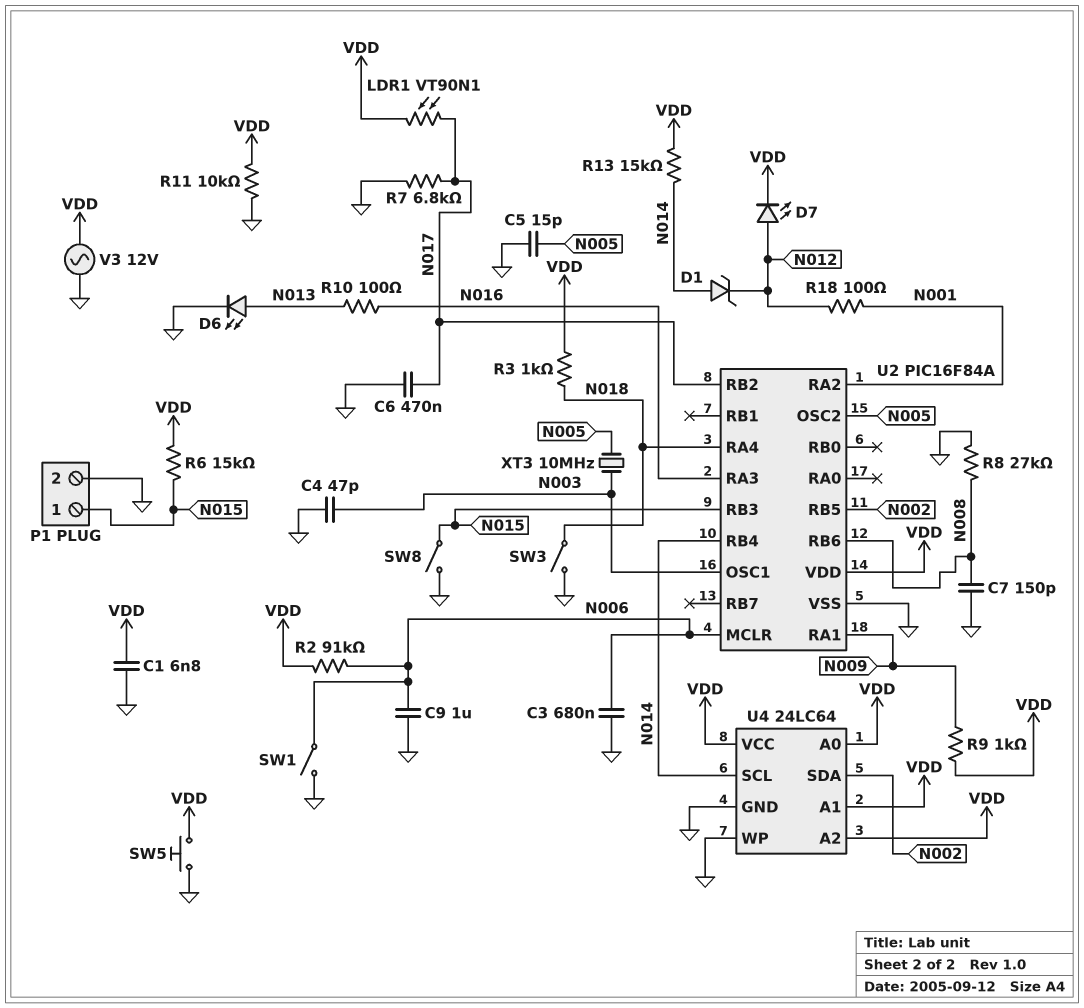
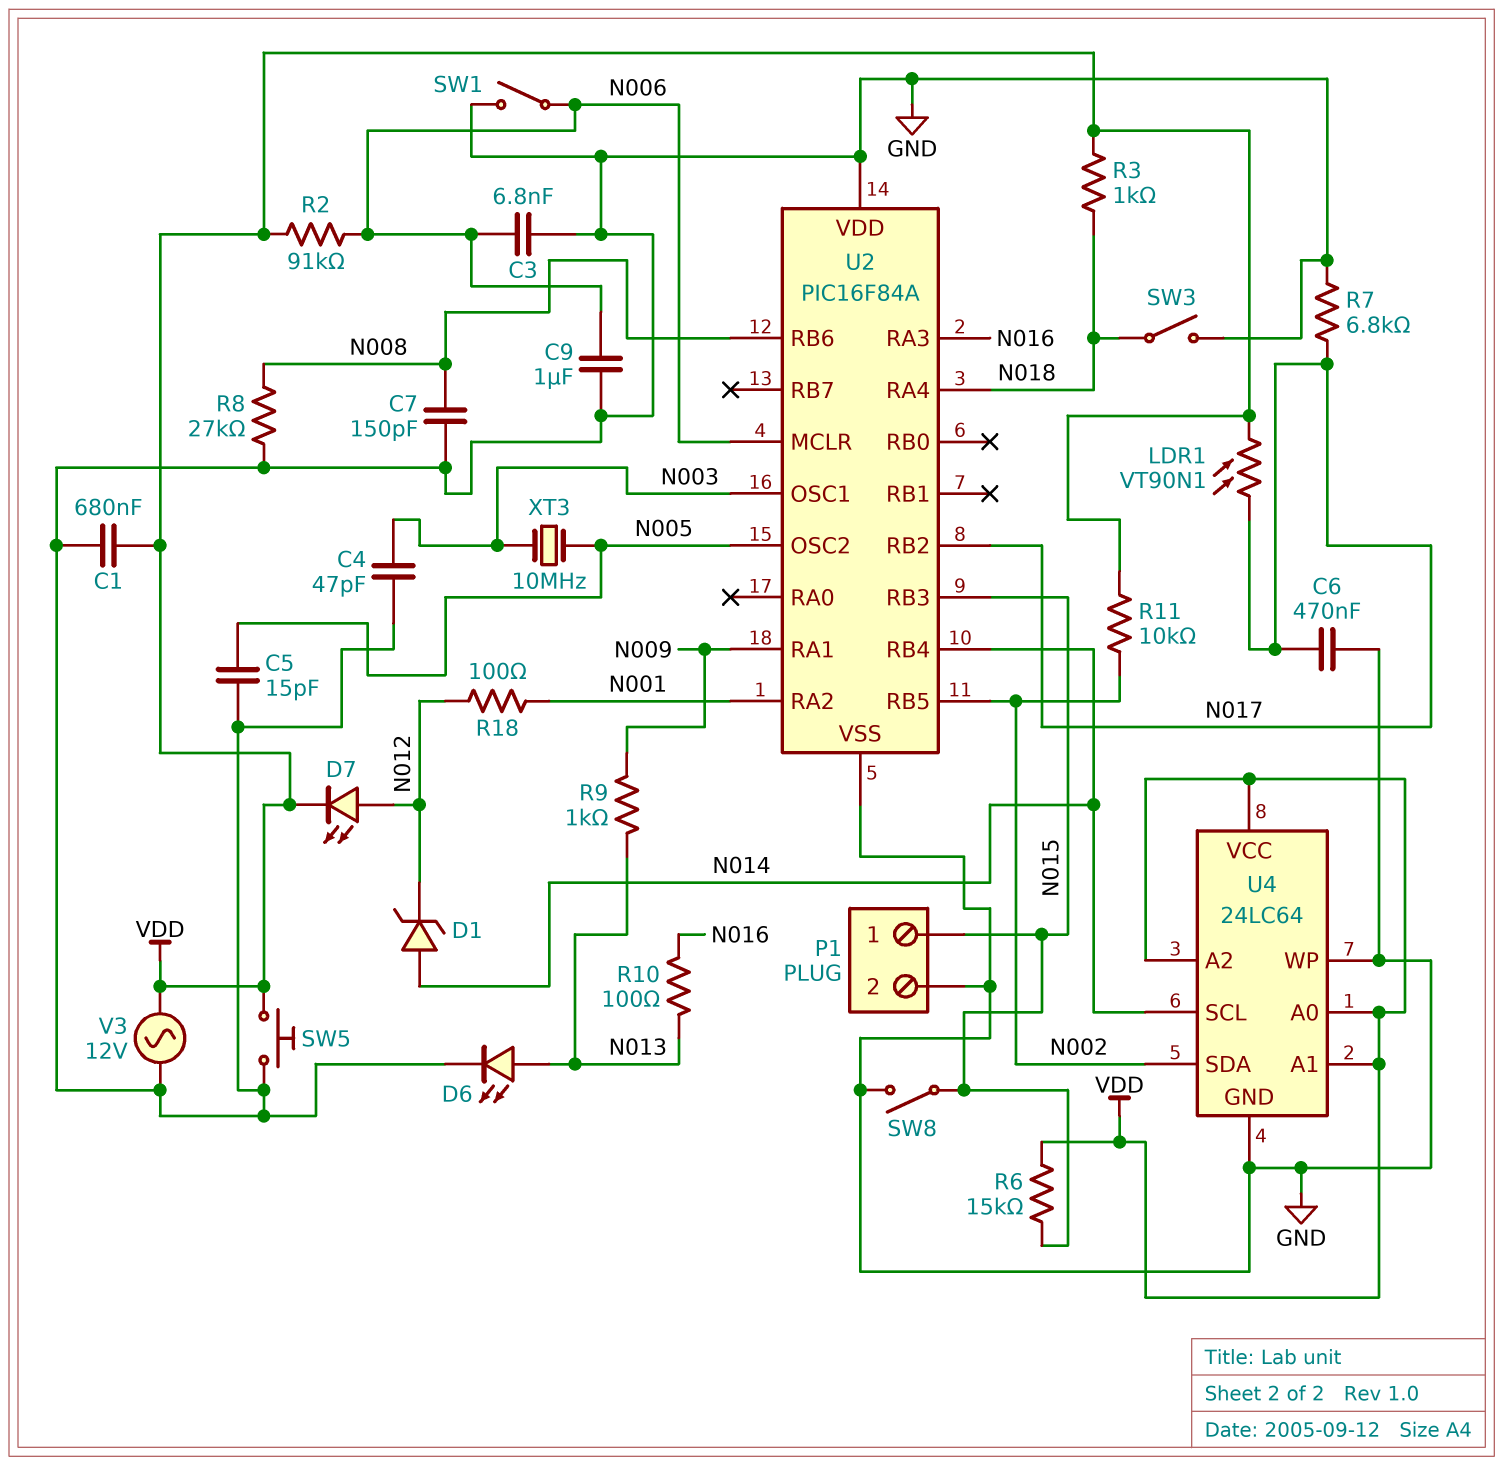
C1: 6.8nF (GND, VDD) -> 680nF (GND, VDD)
C3: 680nF (GND, N006) -> 6.8nF (GND, N006)
R9: 1k (N009, VDD) -> 1k (N009, N013)
R11: 10k (GND, VDD) -> 10k (N002, VDD)
R13: 15k (N014, VDD) -> none
U2 pin VDD: VDD -> GND

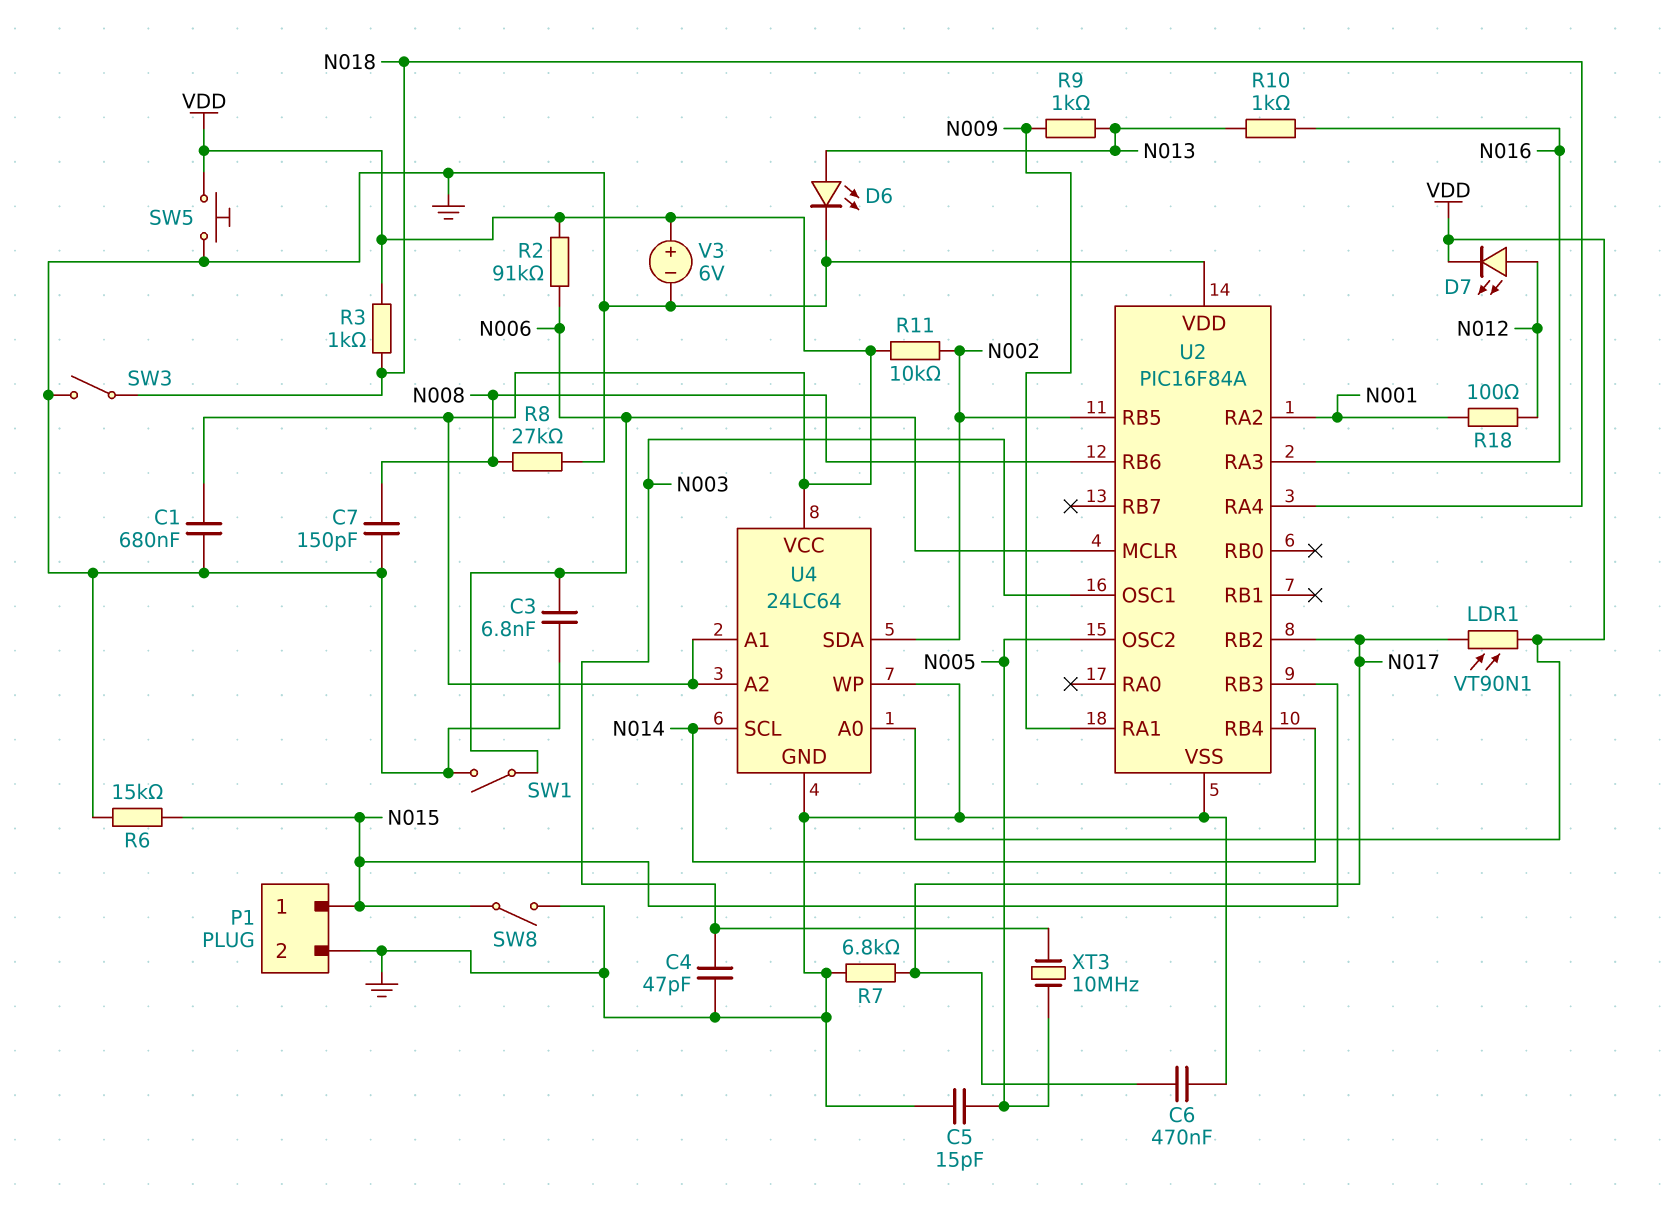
C9: 1uF (GND, N006) -> none
D1: zener (A N014, K N012) -> none
R6: 15k (N015, VDD) -> 15k (GND, N015)
R10: 100 (N013, N016) -> 1k (N013, N016)
V3: AC 12V (GND, VDD) -> 6V (plus VDD, minus GND)

